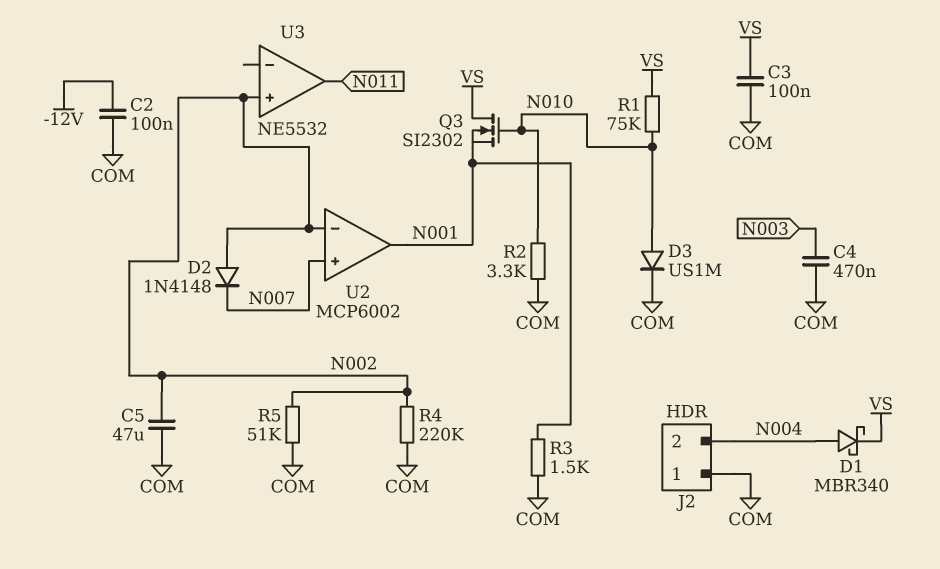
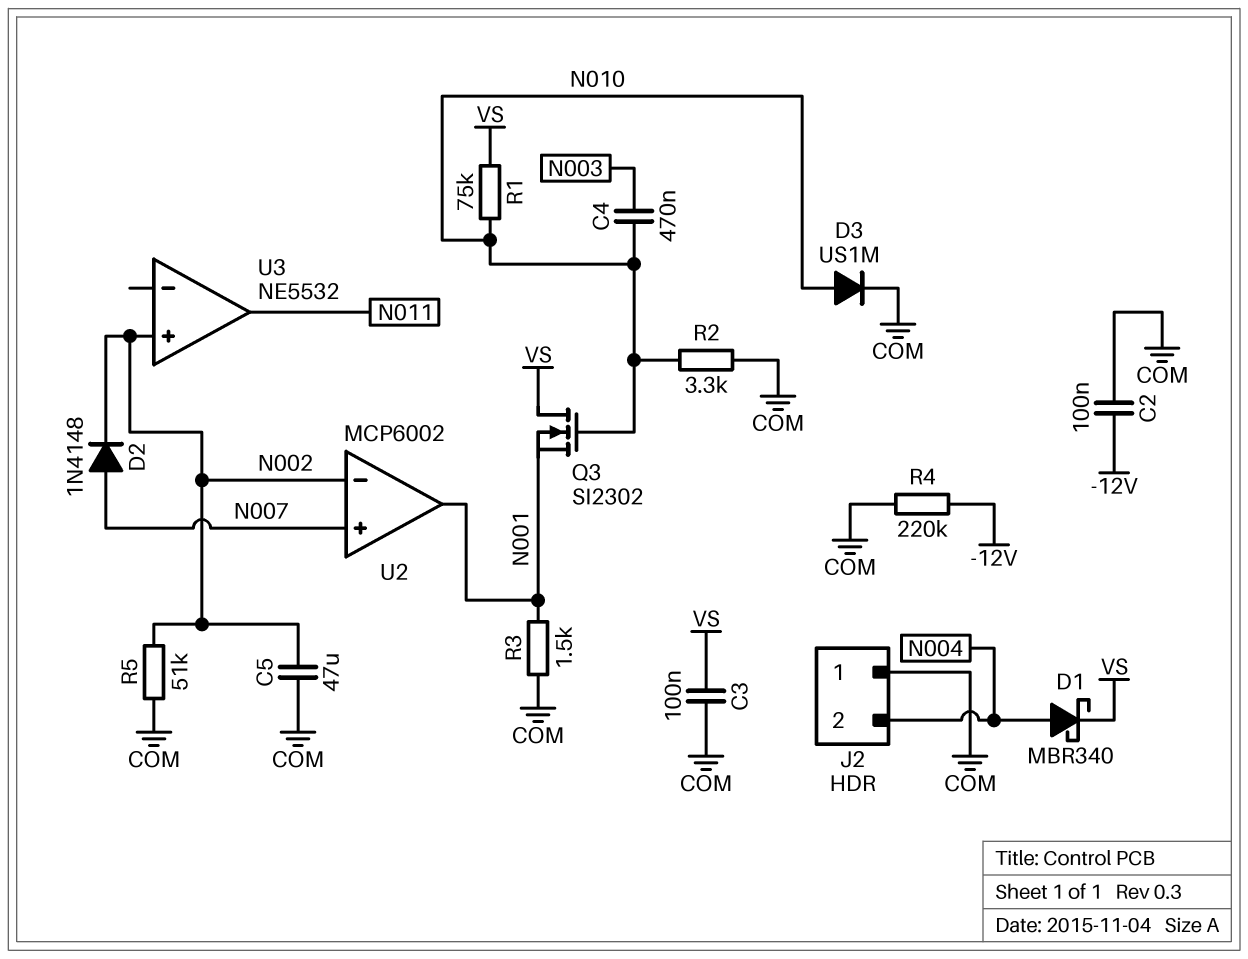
C4: 470nF (COM, N003) -> 470nF (N003, N010)
D2: diode 1N4148 (A N002, K N007) -> diode 1N4148 (A N007, K N002)
R4: 220k (COM, N002) -> 220k (-12V, COM)

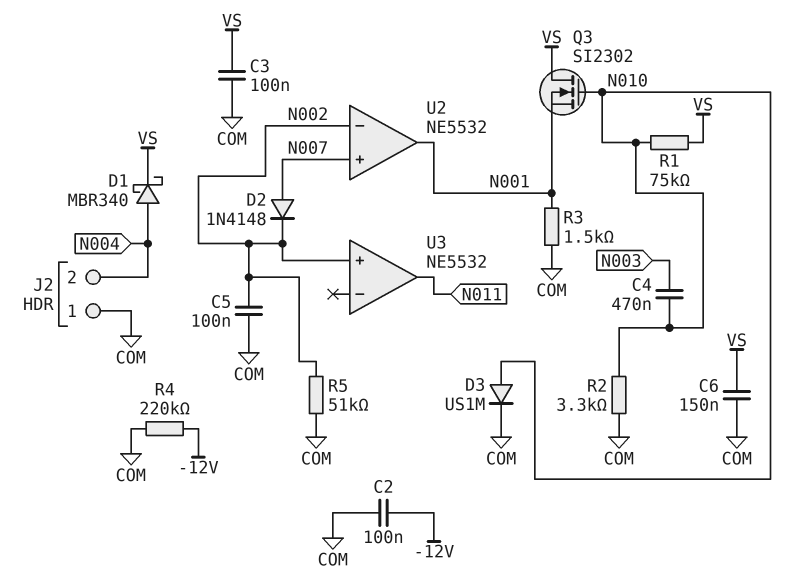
C5: 47uF (COM, N002) -> 100nF (COM, N002)
C6: none -> 150nF (COM, VS)
U2: MCP6002 -> NE5532

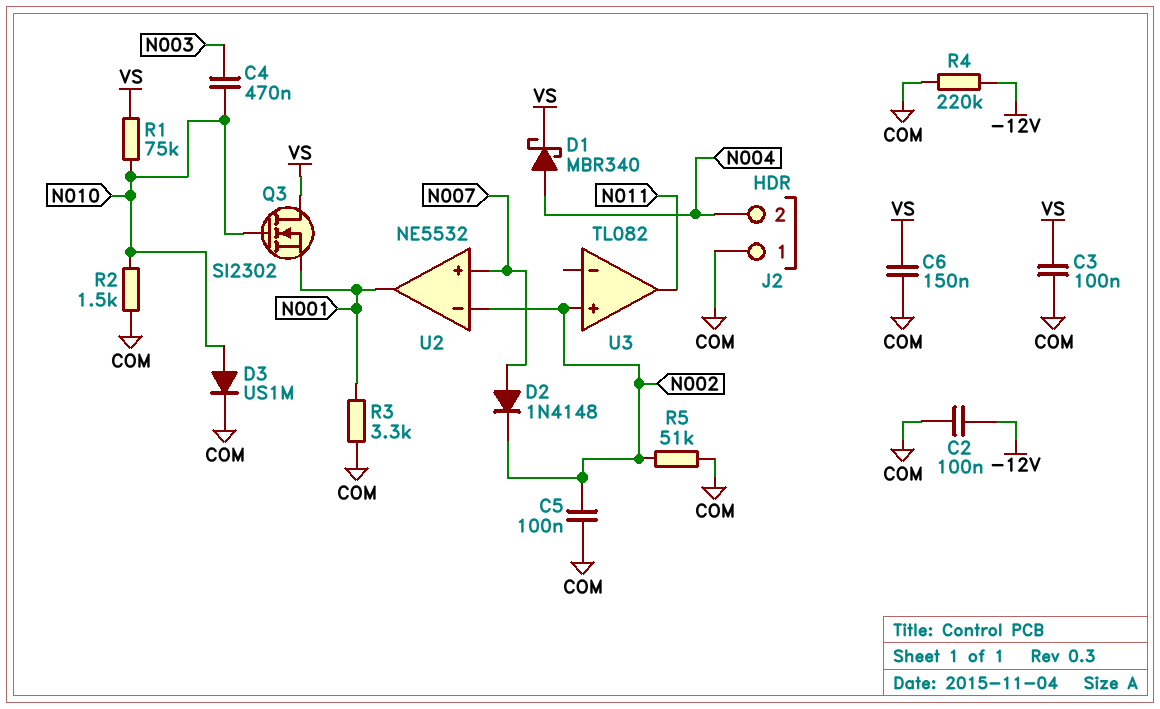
R2: 3.3k (COM, N010) -> 1.5k (COM, N010)
R3: 1.5k (COM, N001) -> 3.3k (COM, N001)
U3: NE5532 -> TL082

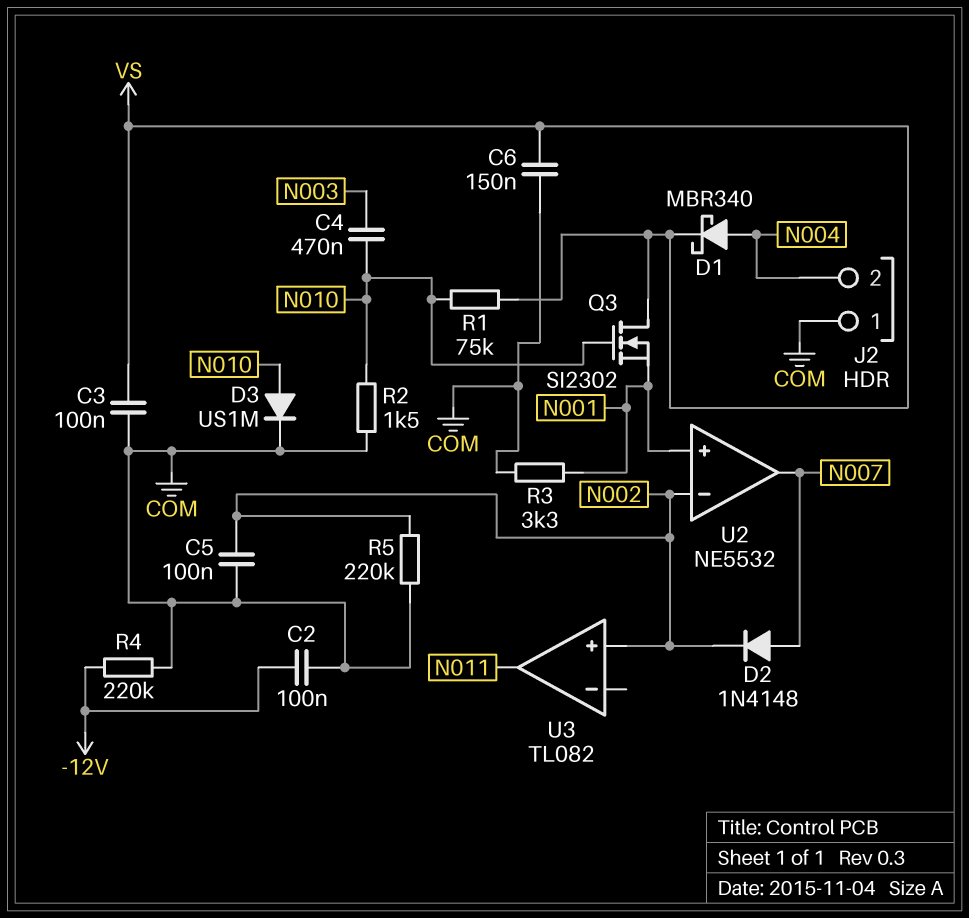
R5: 51k (COM, N002) -> 220k (COM, N002)
U2 pin in+: N007 -> N001
U2 pin out: N001 -> N007

